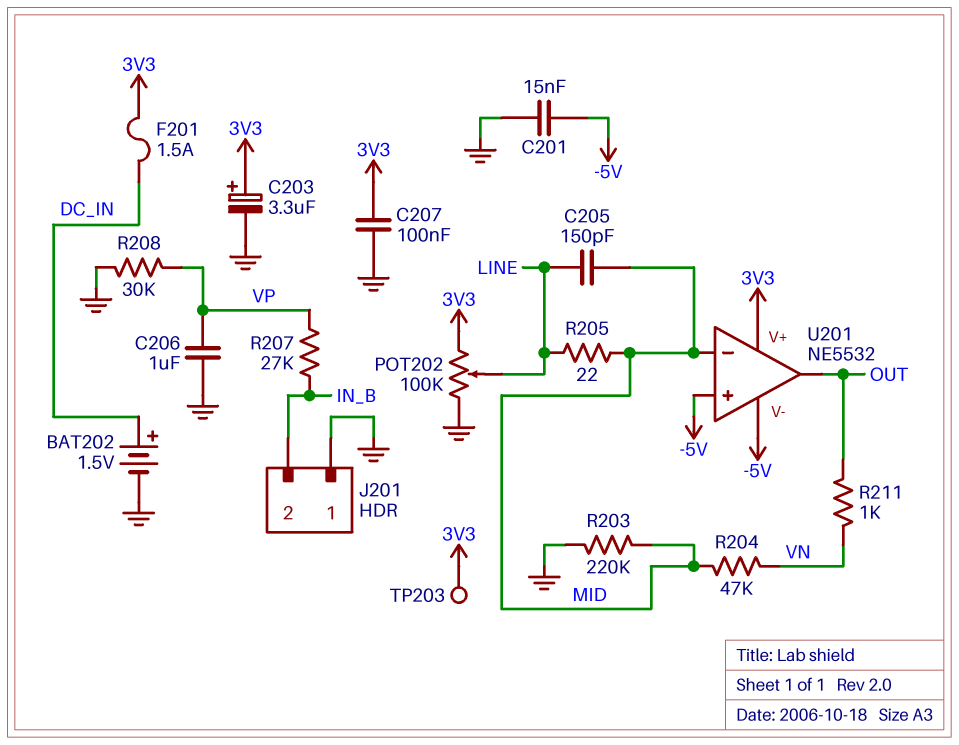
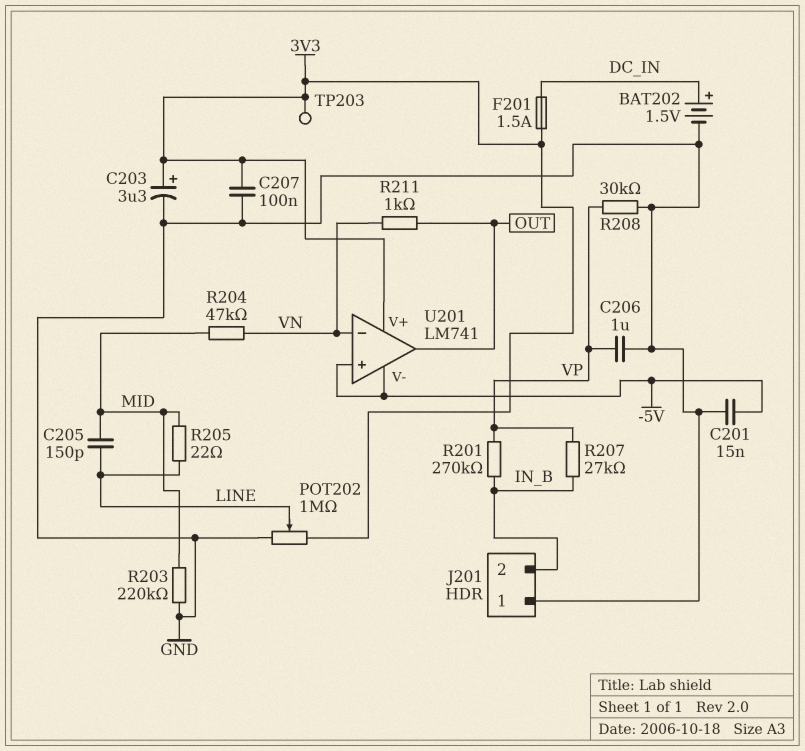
POT202: 100k (3V3, GND, wiper LINE) -> 1M (3V3, GND, wiper LINE)
R201: none -> 270k (IN_B, VP)
U201: NE5532 -> LM741
U201 pin in-: MID -> VN

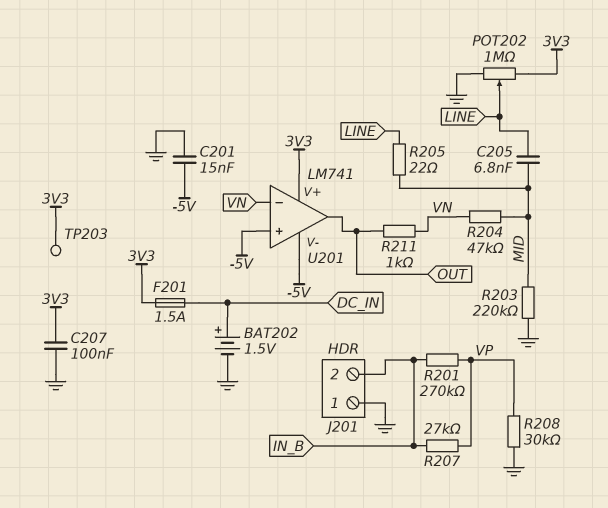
C203: 3.3uF (plus 3V3, minus GND) -> none
C205: 150pF (LINE, MID) -> 6.8nF (LINE, MID)
C206: 1uF (GND, VP) -> none

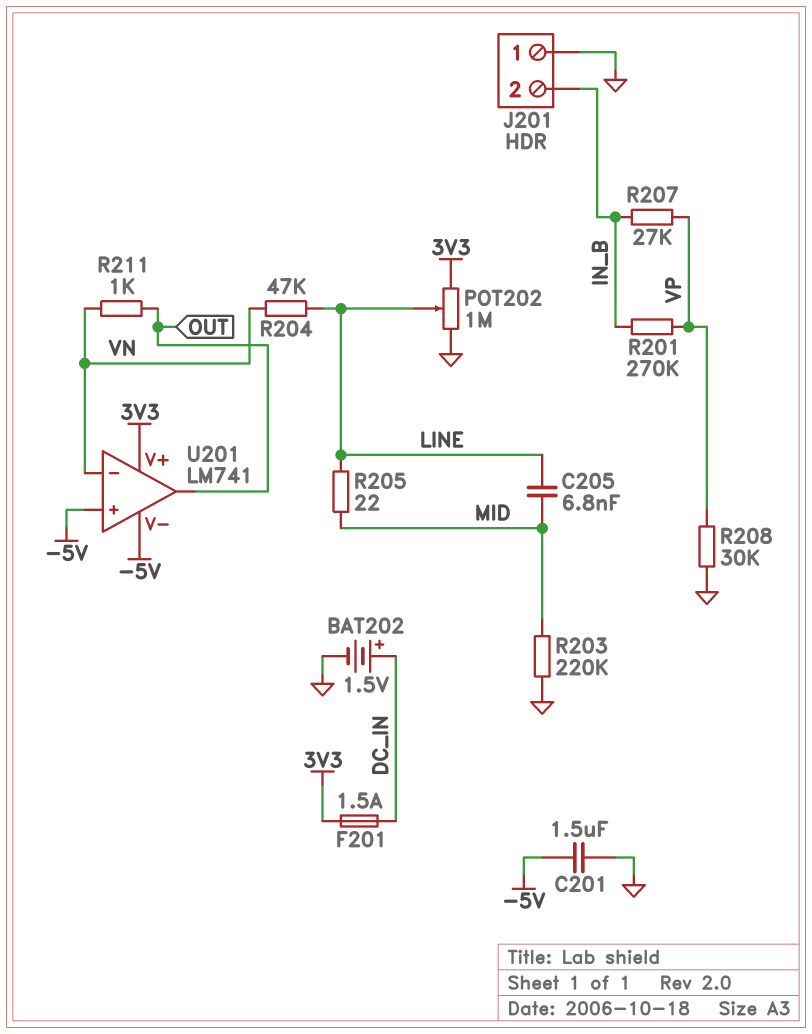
C201: 15nF (-5V, GND) -> 1.5uF (-5V, GND)
C207: 100nF (3V3, GND) -> none
R204: 47k (MID, VN) -> 47k (LINE, VN)
TP203: test point (3V3) -> none

